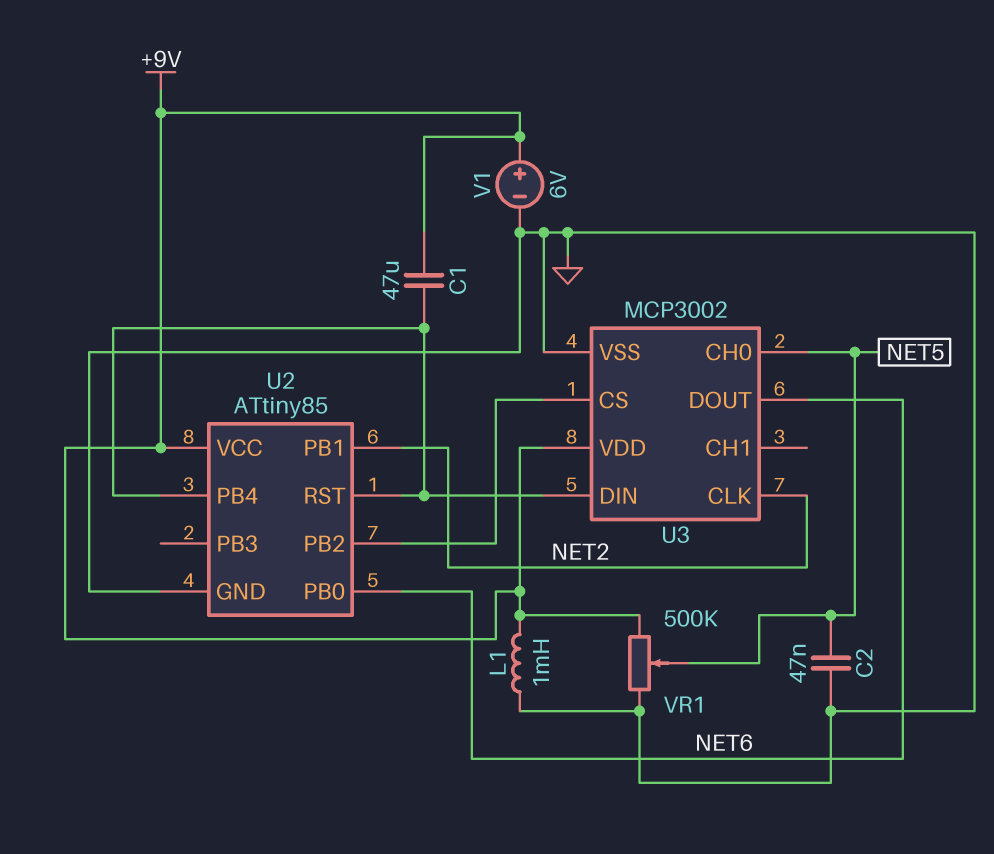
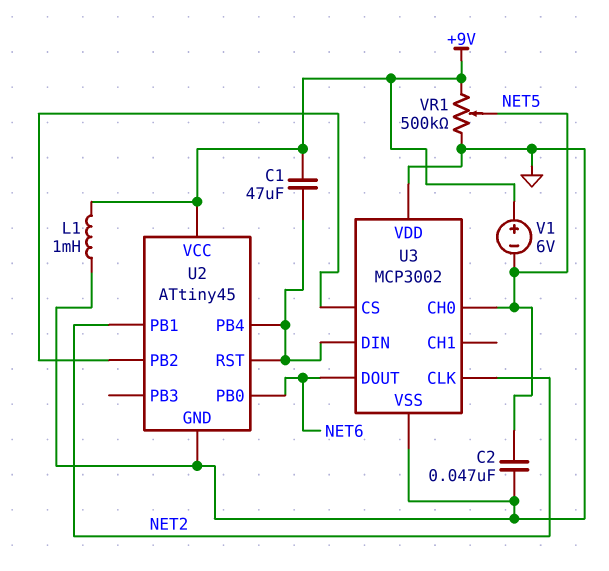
U2: ATtiny85 -> ATtiny45
U3 pin VDD: +9V -> GND
V1: 6V (plus +9V, minus GND) -> 6V (plus +9V, minus NET5)

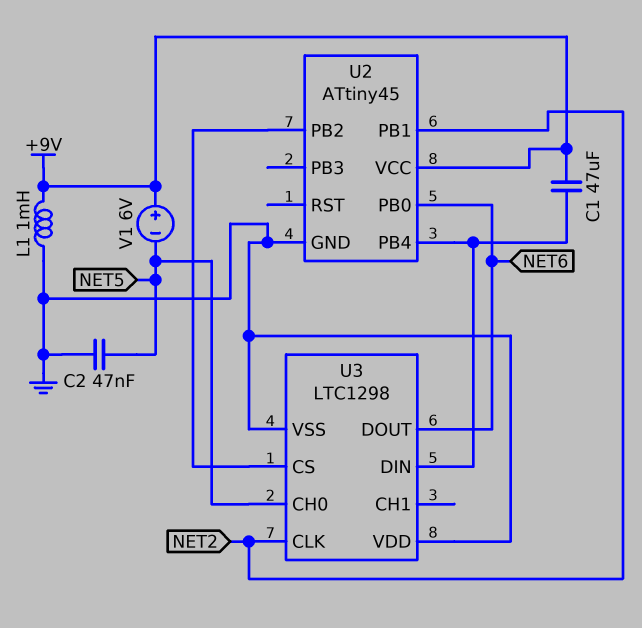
U2 pin RST: U2/PB4 -> none
U3: MCP3002 -> LTC1298
VR1: 500k (+9V, GND, wiper NET5) -> none

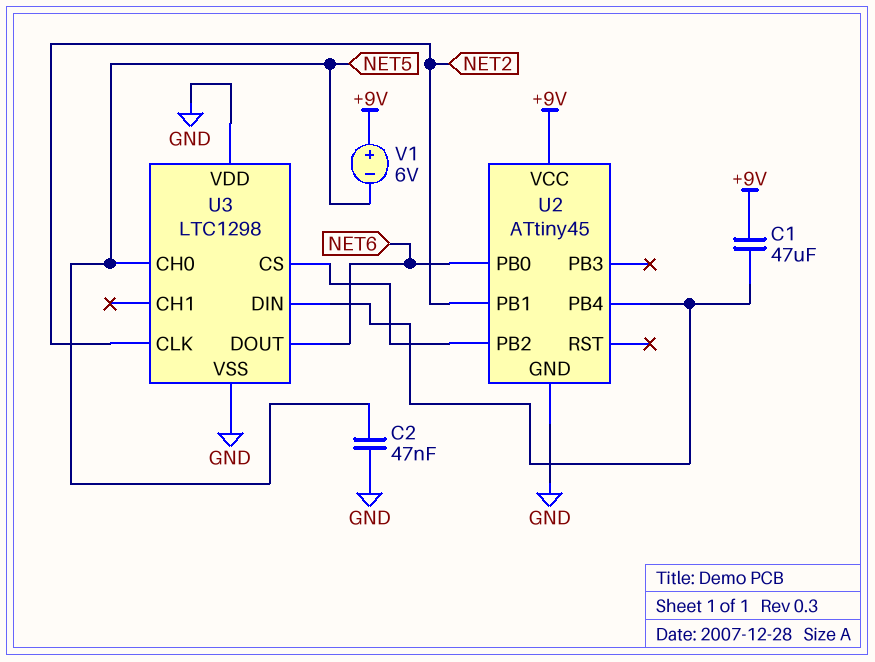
L1: 1mH (+9V, GND) -> none

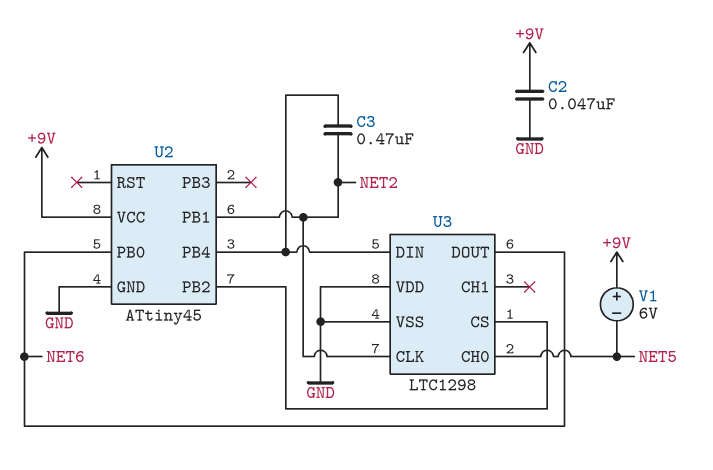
C1: 47uF (+9V, U2/PB4) -> none
C2: 47nF (GND, NET5) -> 47nF (+9V, GND)
C3: none -> 470nF (NET2, U2/PB4)

